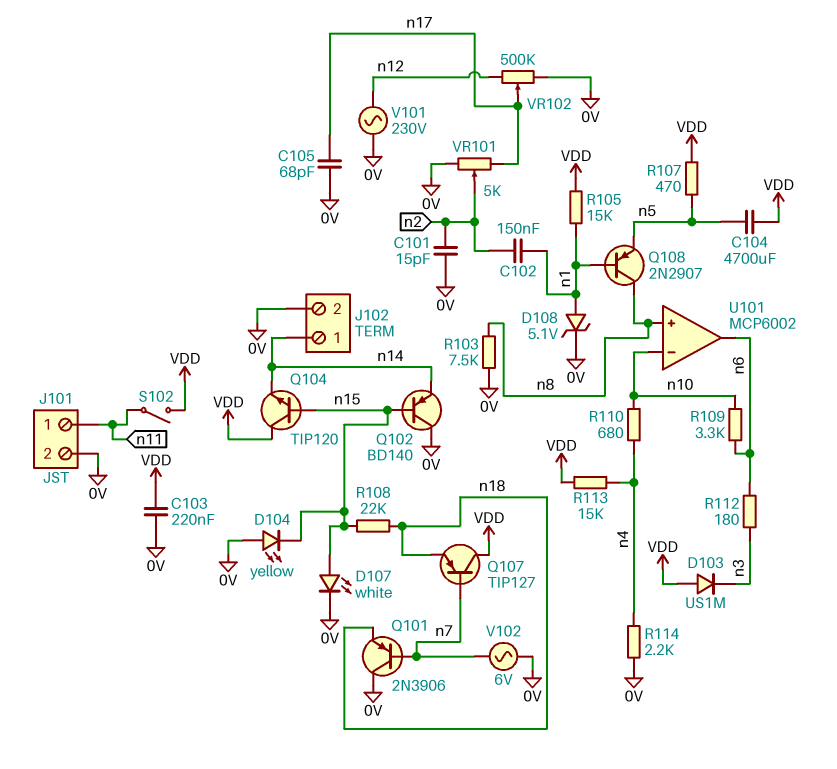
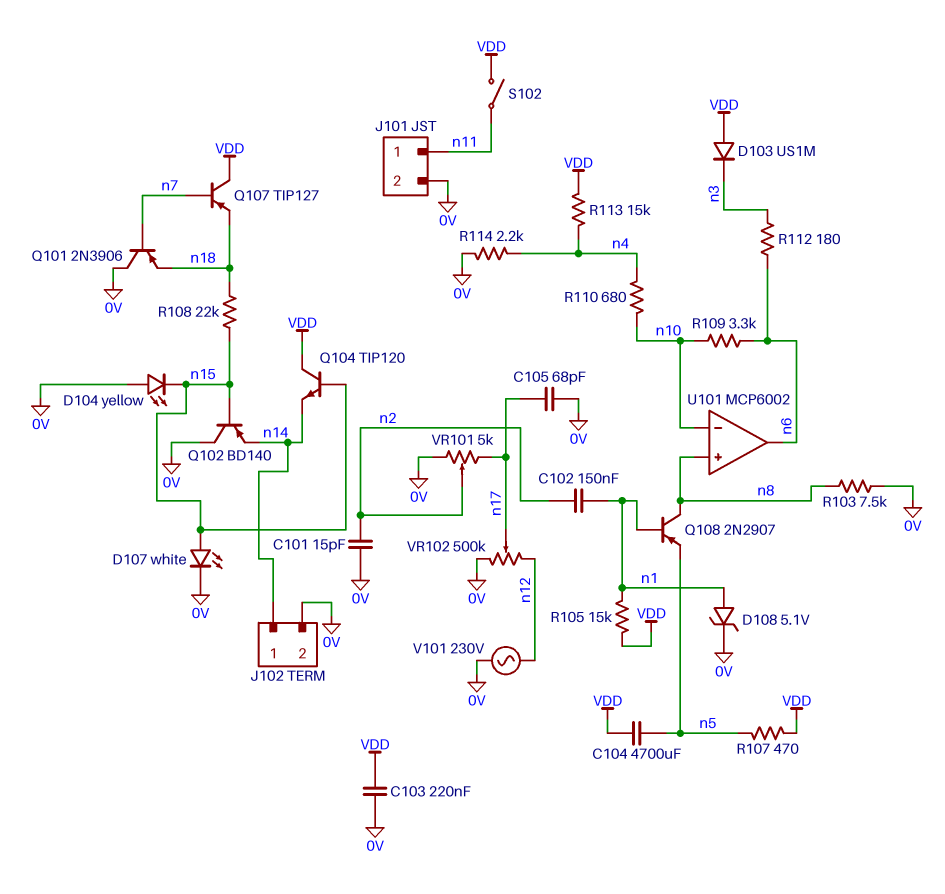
V102: AC 6V (0V, n7) -> none

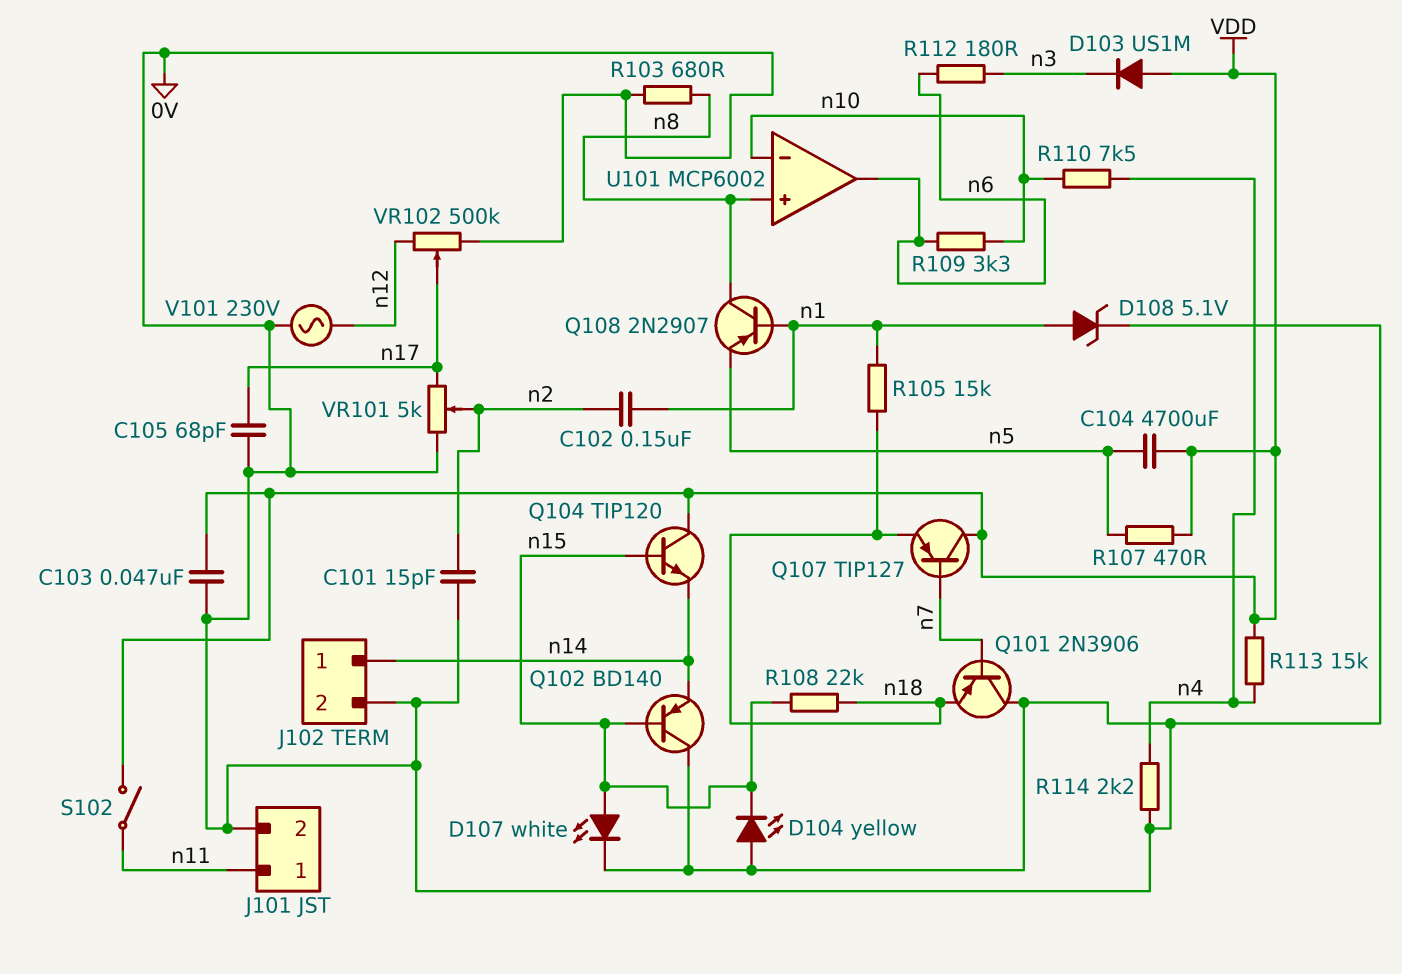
C103: 220nF (0V, VDD) -> 47nF (0V, VDD)
R103: 7.5k (0V, n8) -> 680 (0V, n8)
R105: 15k (VDD, n1) -> 15k (n1, n18)
R110: 680 (n4, n10) -> 7.5k (n4, n10)

